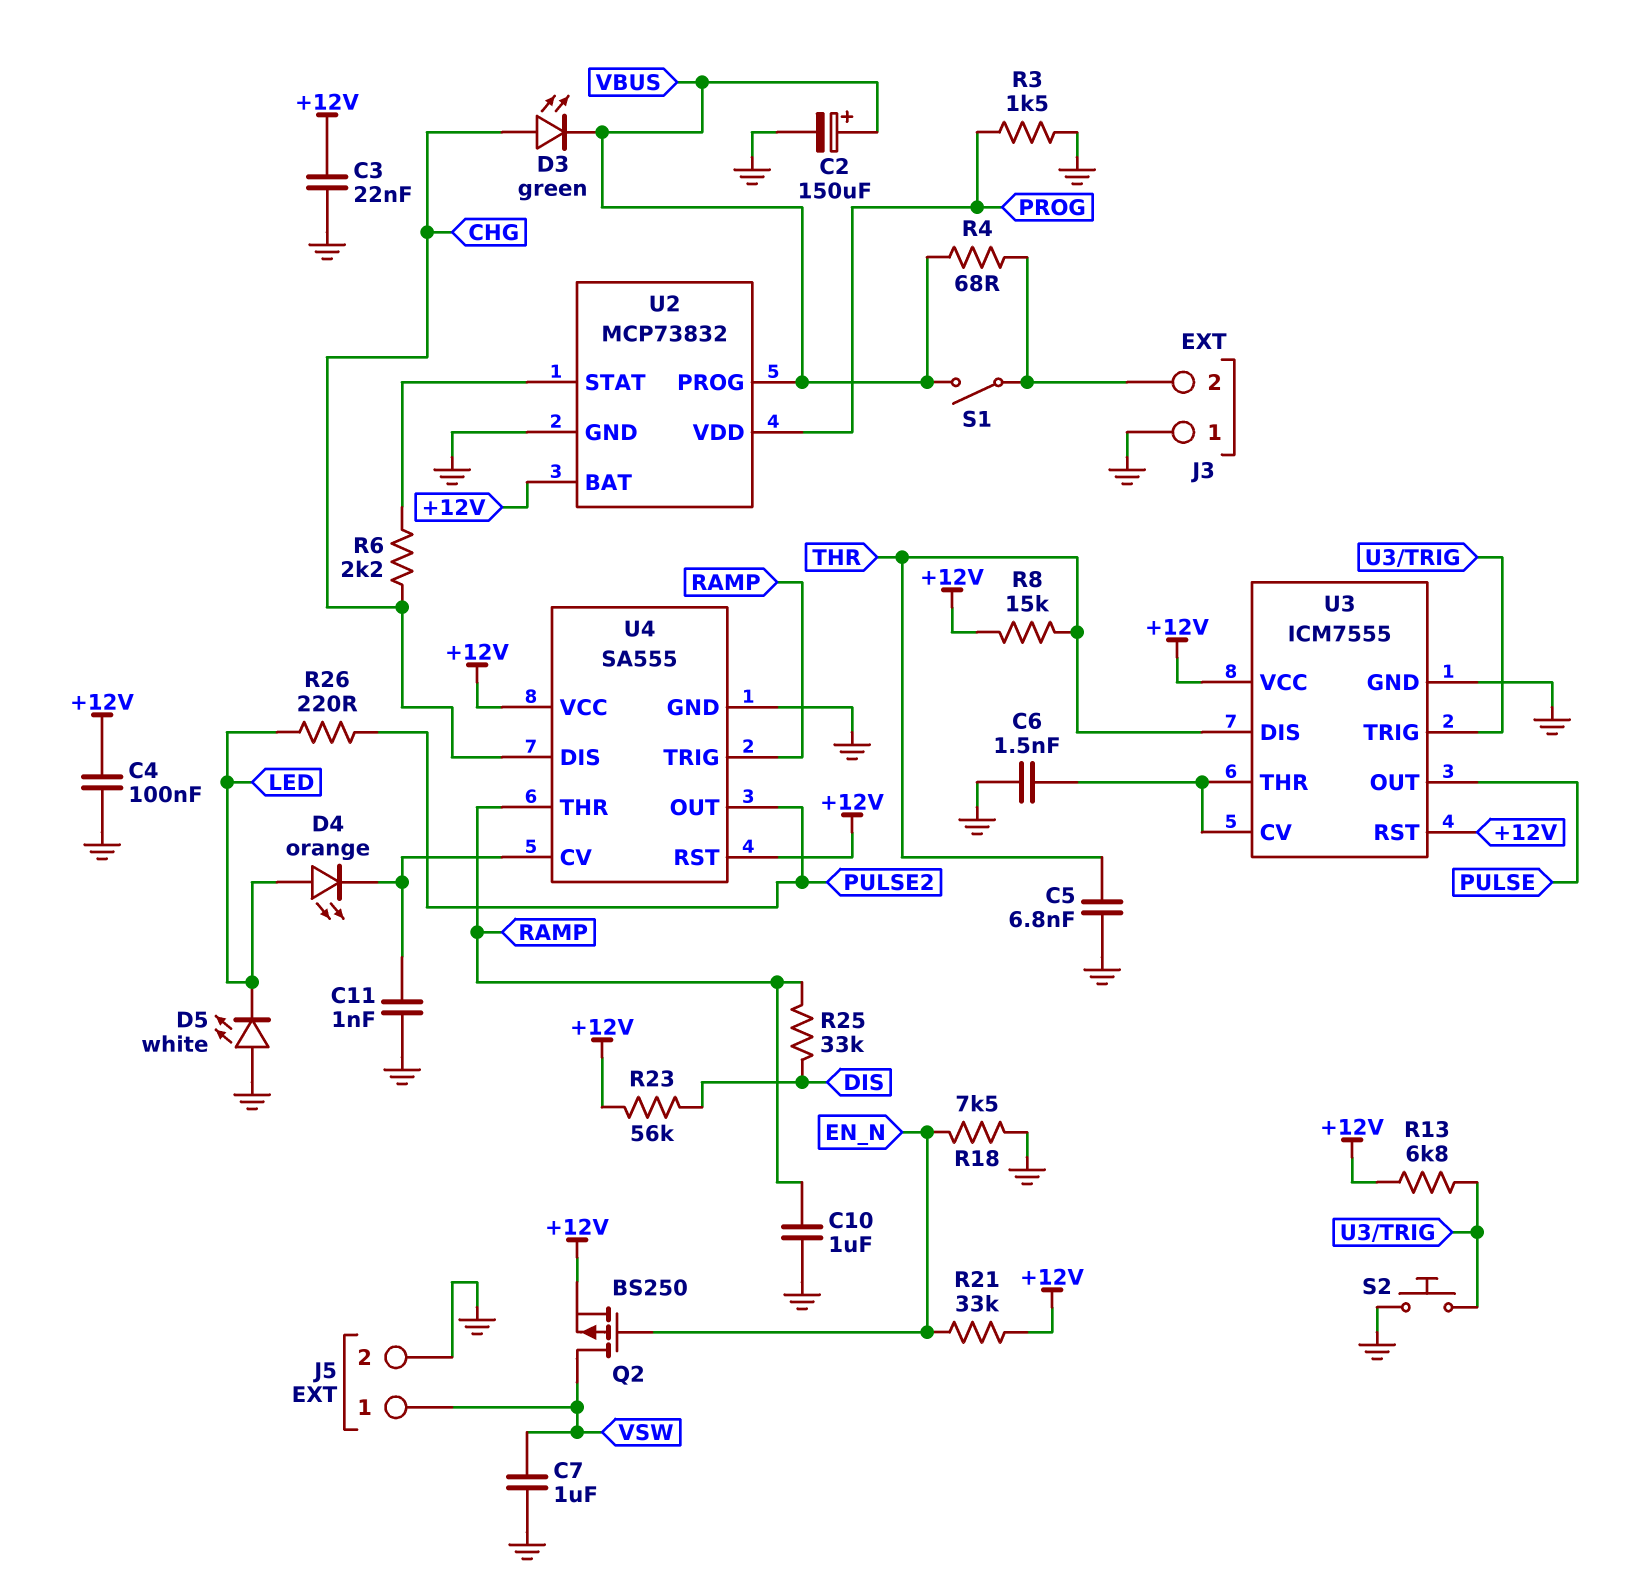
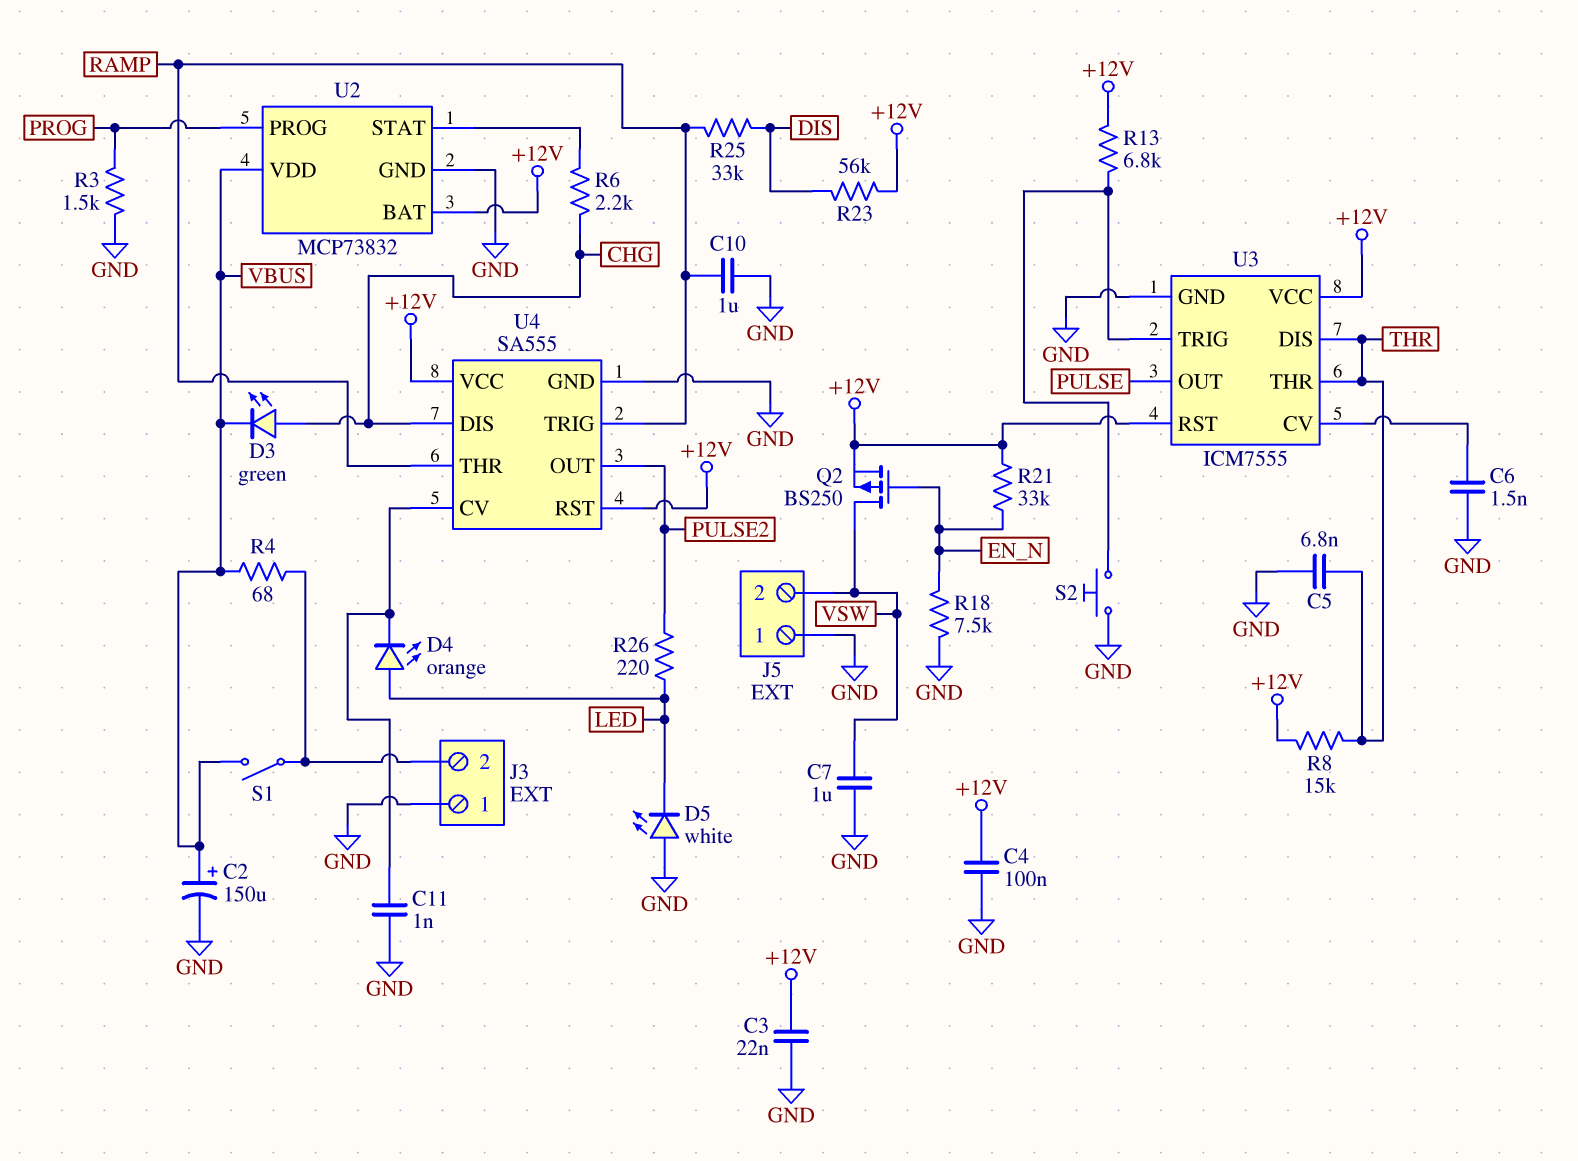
J5 pin 1: VSW -> GND
J5 pin 2: GND -> VSW
U2 pin PROG: VBUS -> PROG
U2 pin VDD: PROG -> VBUS
U3 pin THR: U3/CV -> THR

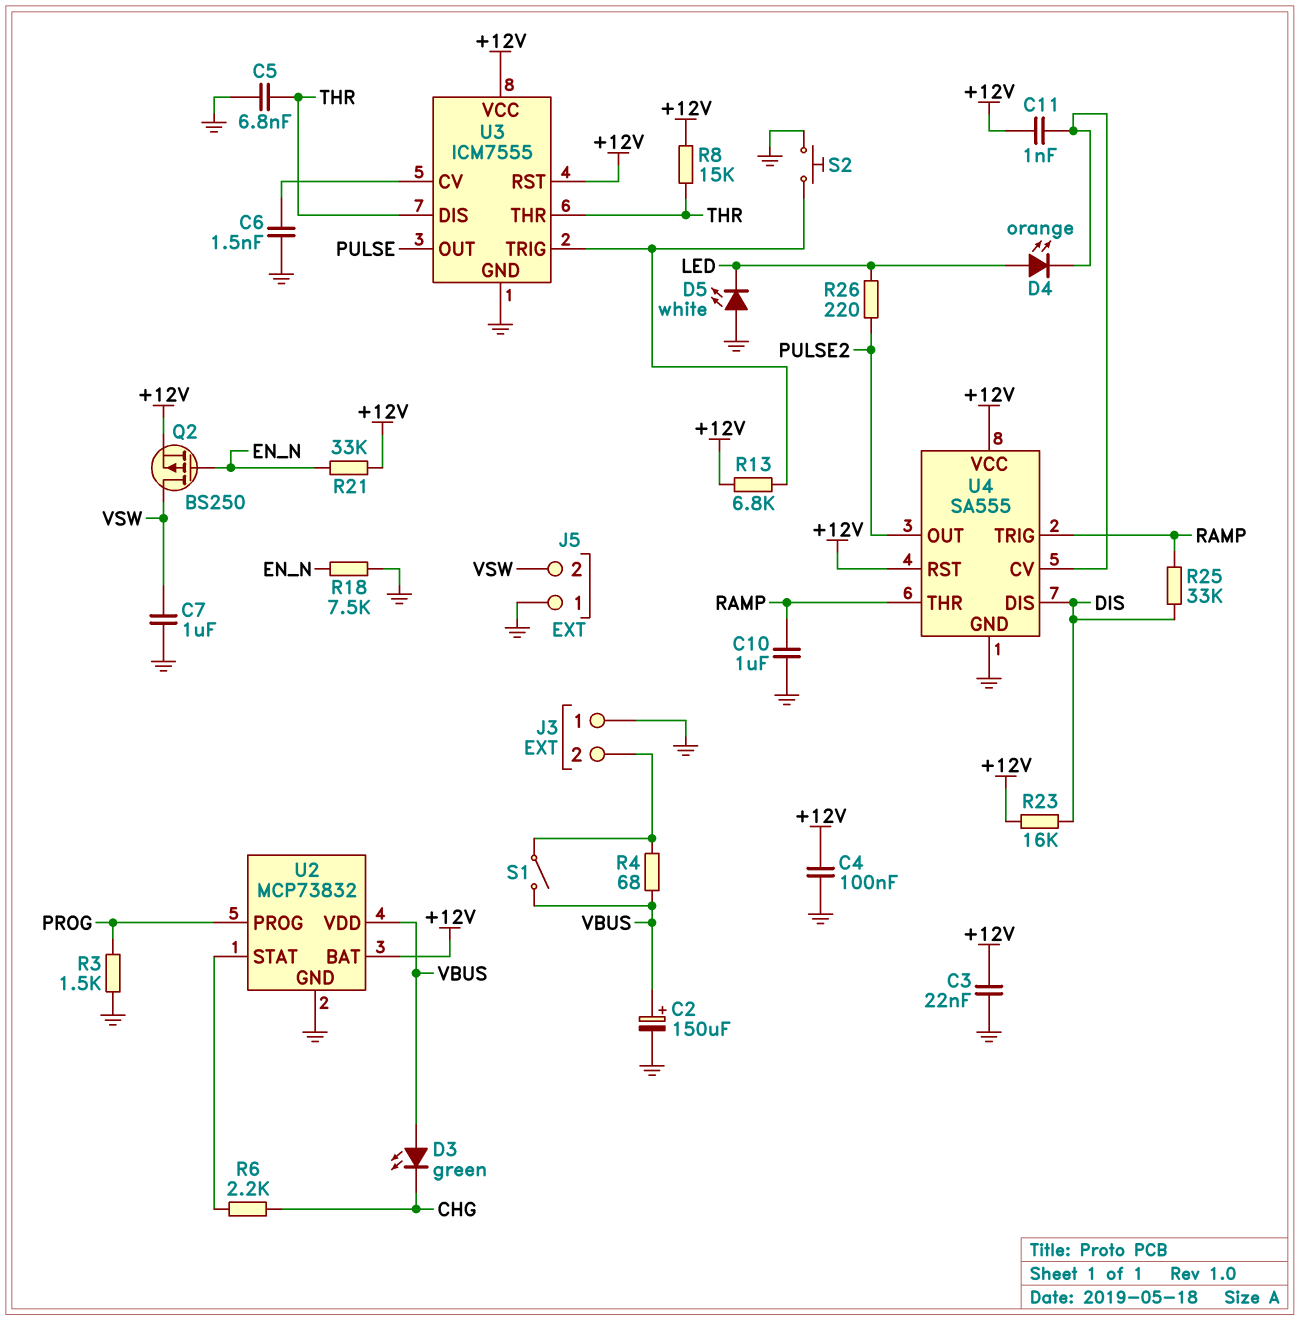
C11: 1nF (GND, U4/CV) -> 1nF (+12V, U4/CV)
D3: LED green (A CHG, K VBUS) -> LED green (A VBUS, K CHG)
R23: 56k (+12V, DIS) -> 16k (+12V, DIS)
U4 pin DIS: CHG -> DIS

